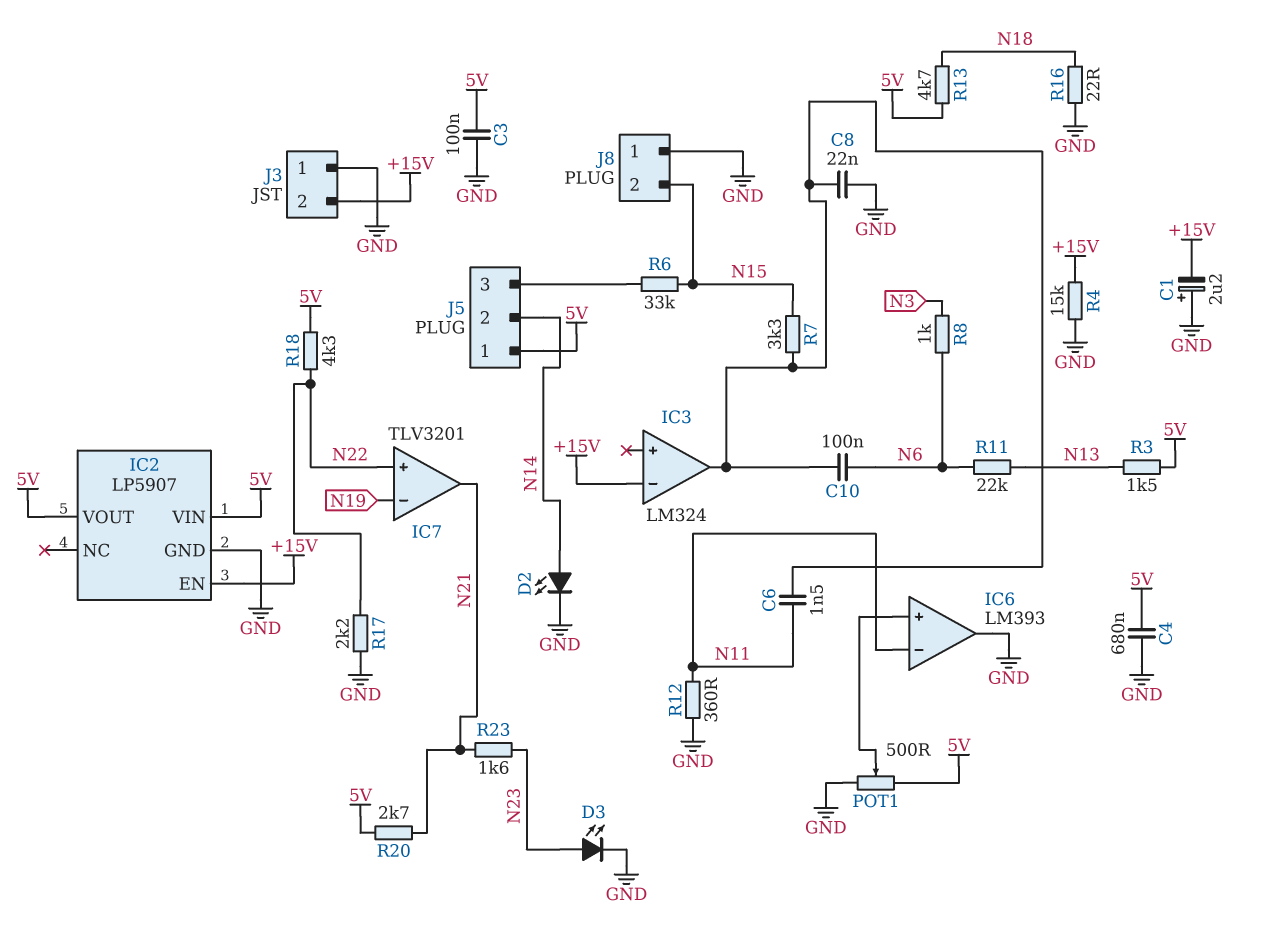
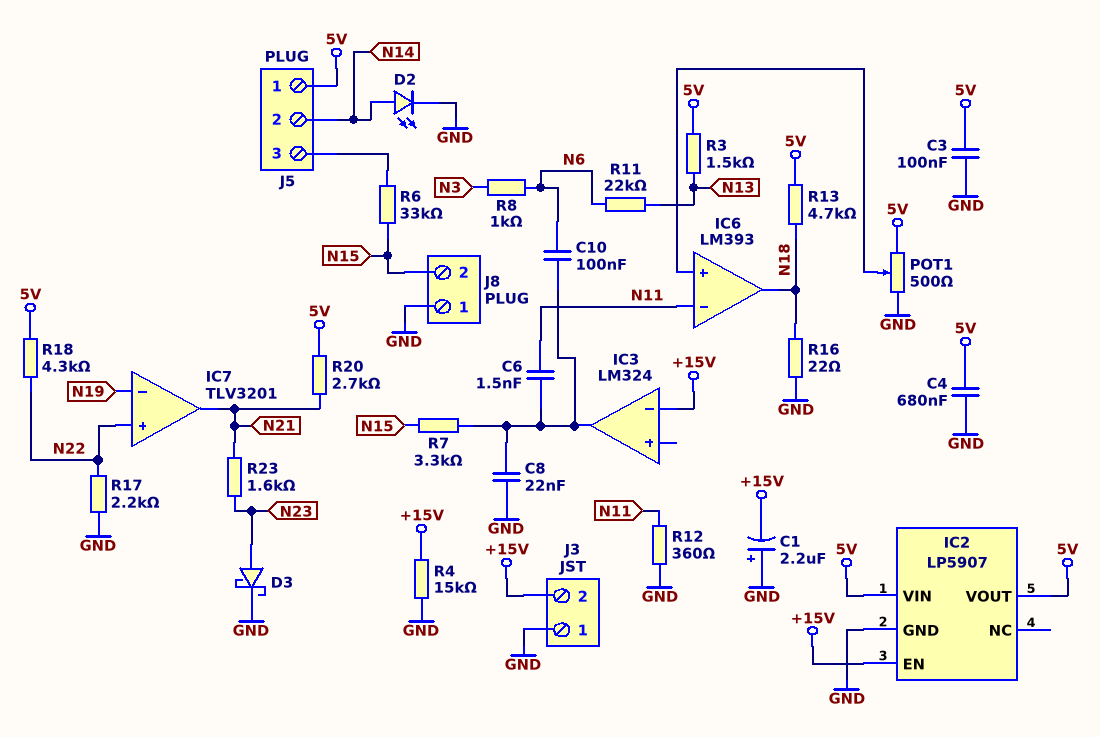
D3: LED (A N23, K GND) -> schottky (A N23, K GND)
IC6 pin out: GND -> N18

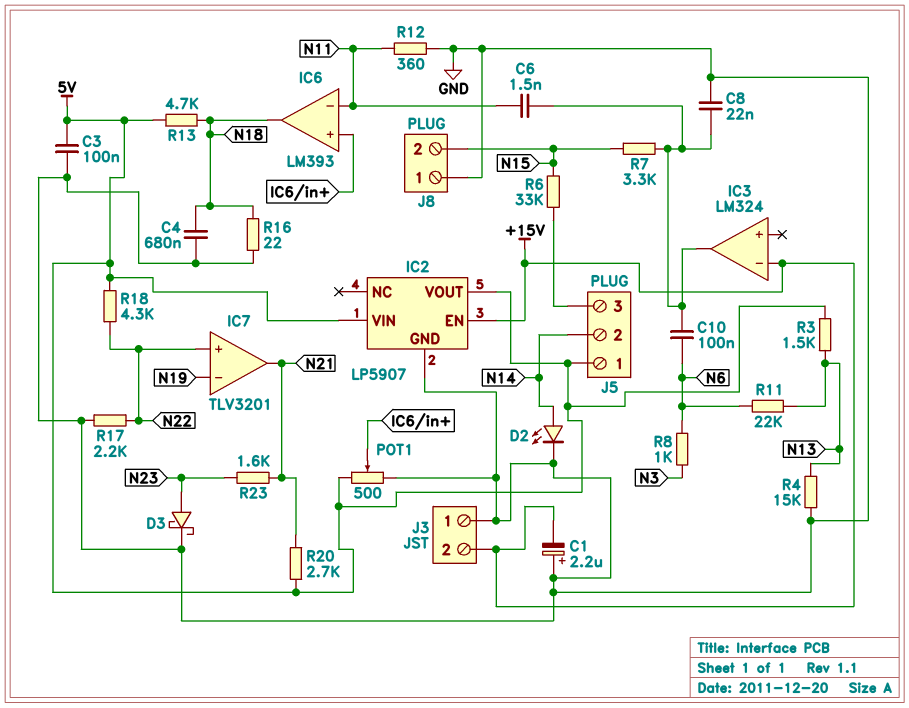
C4: 680nF (5V, GND) -> 680nF (GND, N18)
R4: 15k (+15V, GND) -> 15k (GND, N13)

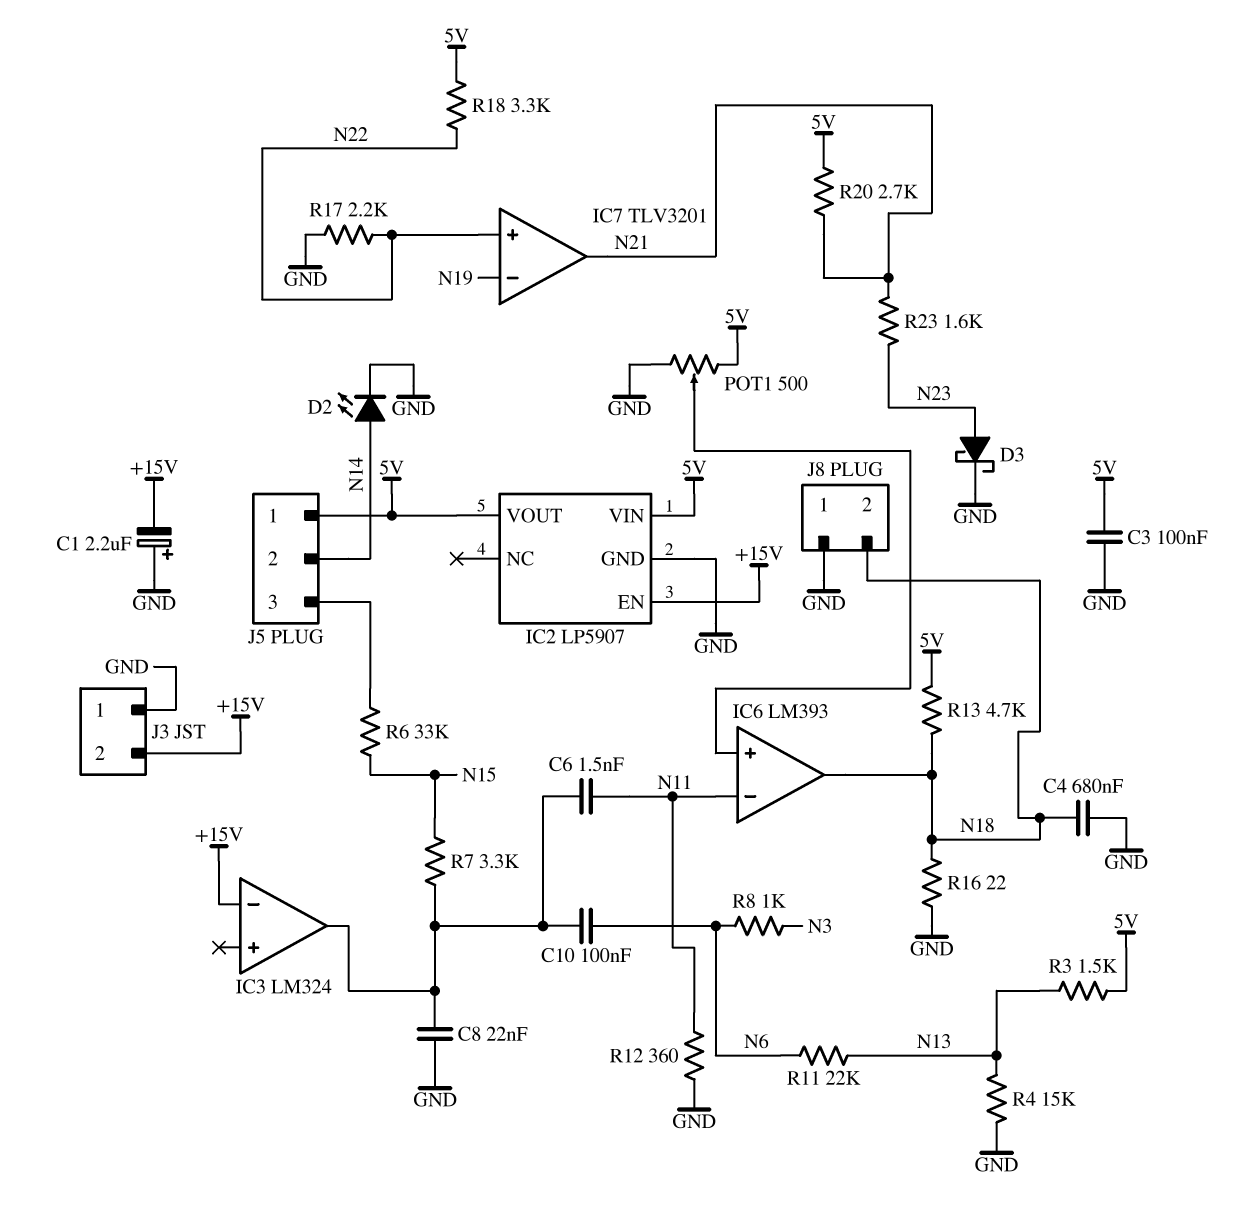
J8 pin 2: N15 -> N18
R18: 4.3k (5V, N22) -> 3.3k (5V, N22)

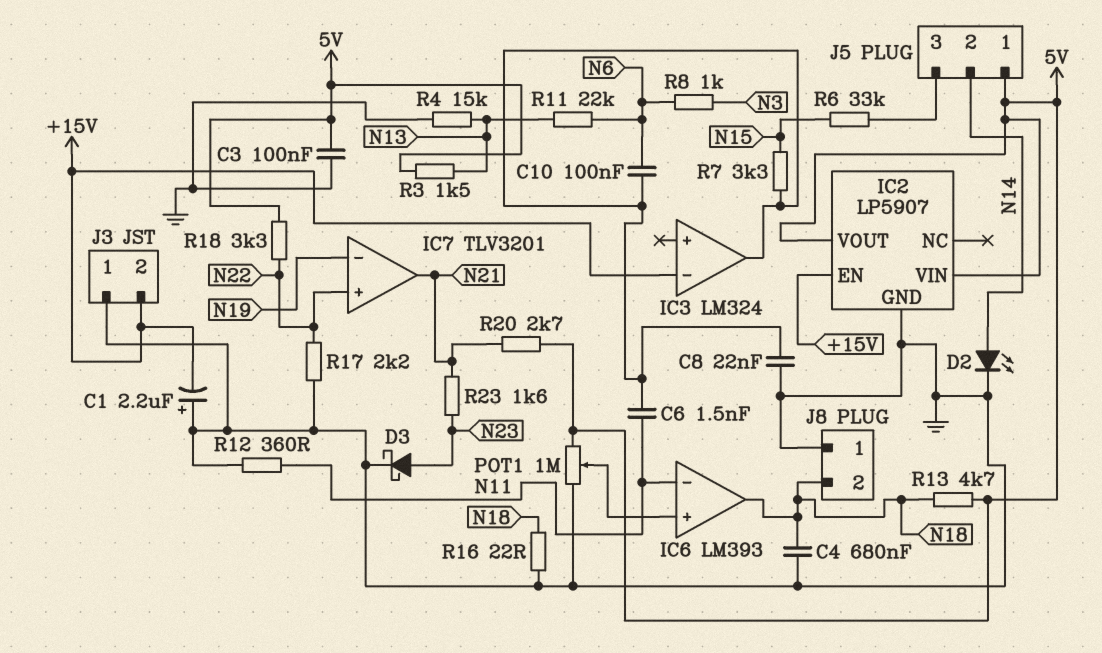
POT1: 500 (5V, GND, wiper IC6/in+) -> 1M (5V, GND, wiper IC6/in+)

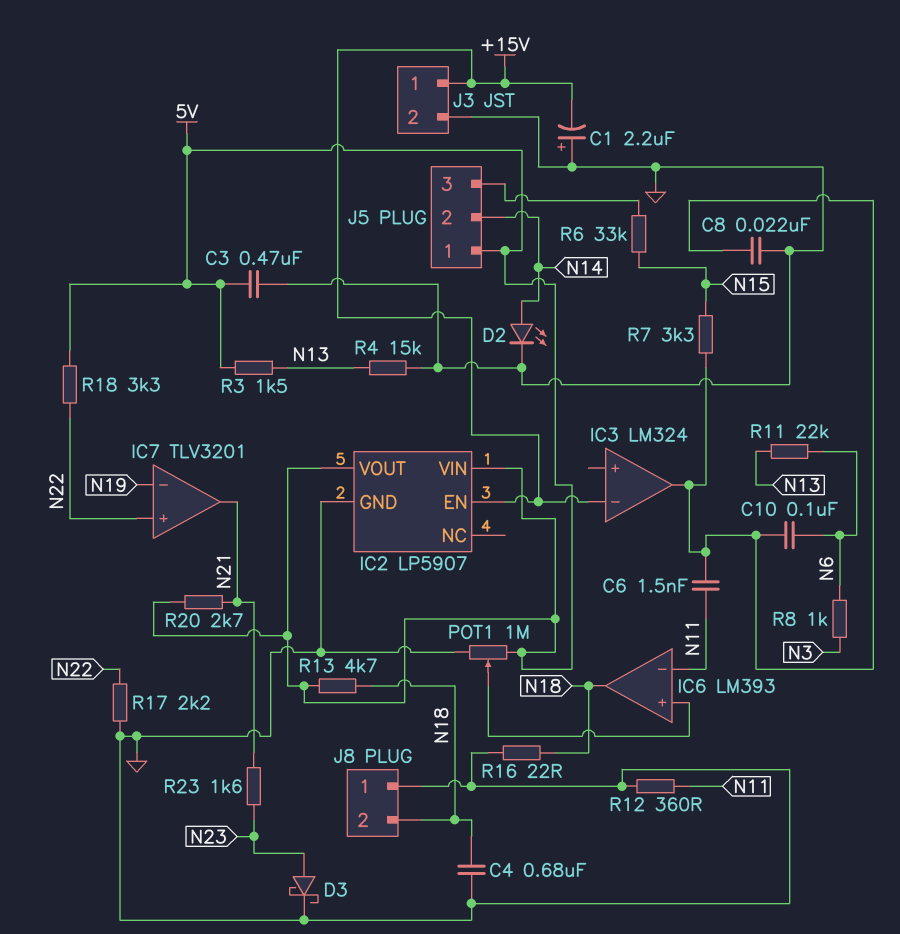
C3: 100nF (5V, GND) -> 470nF (5V, GND)
J3 pin 1: GND -> +15V
J3 pin 2: +15V -> GND

